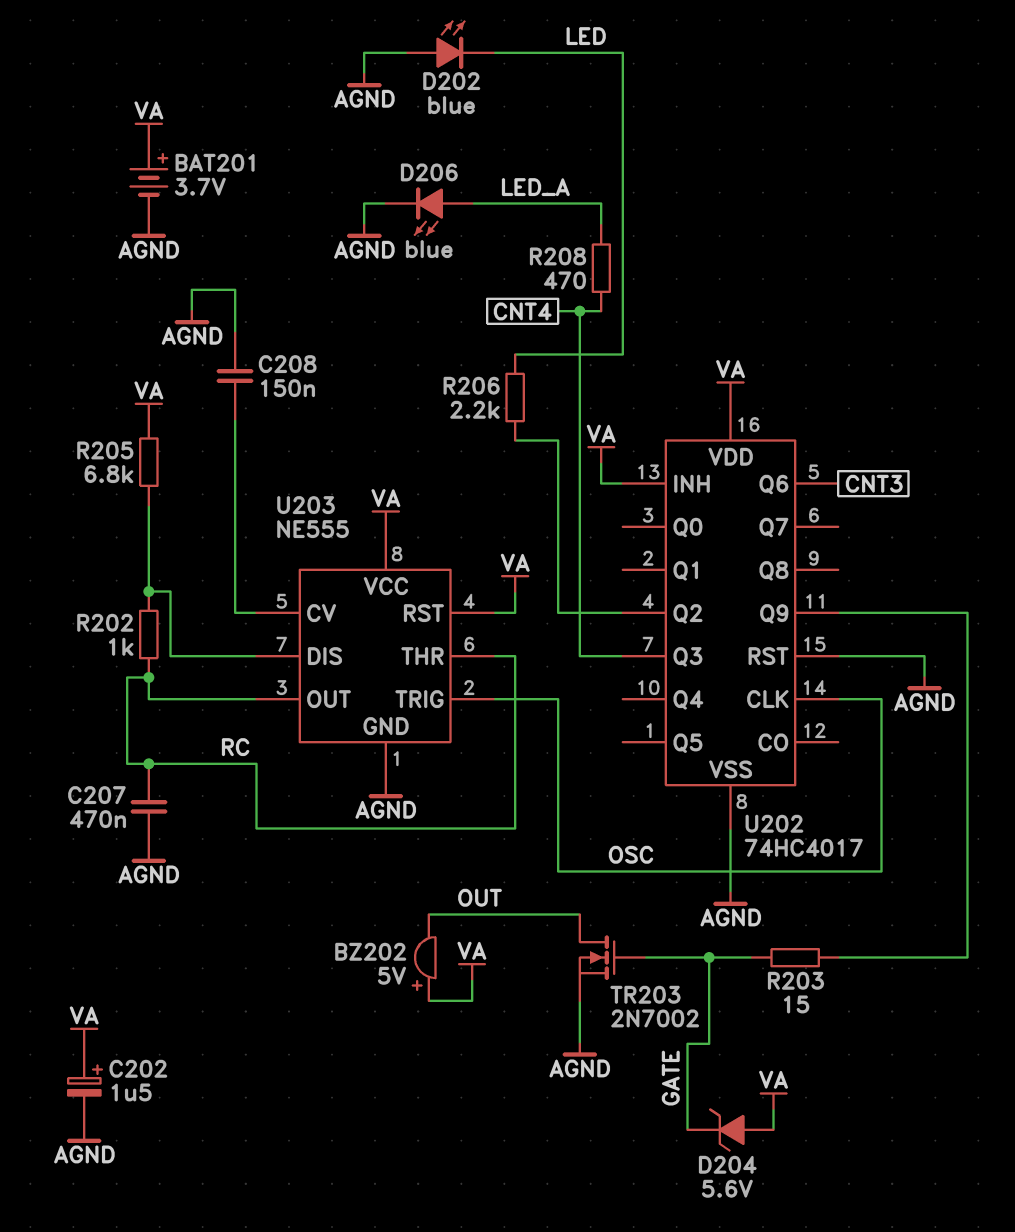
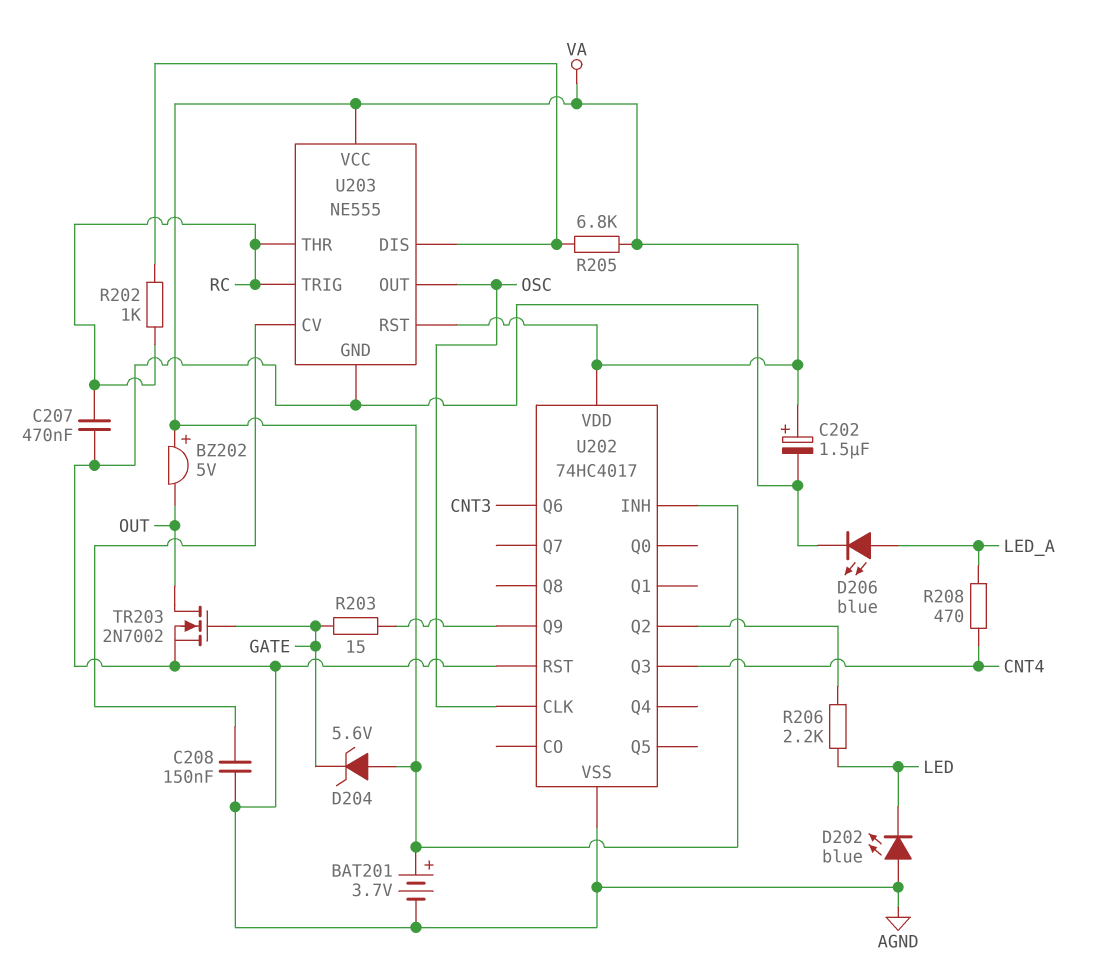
U203 pin OUT: RC -> OSC
U203 pin TRIG: OSC -> RC

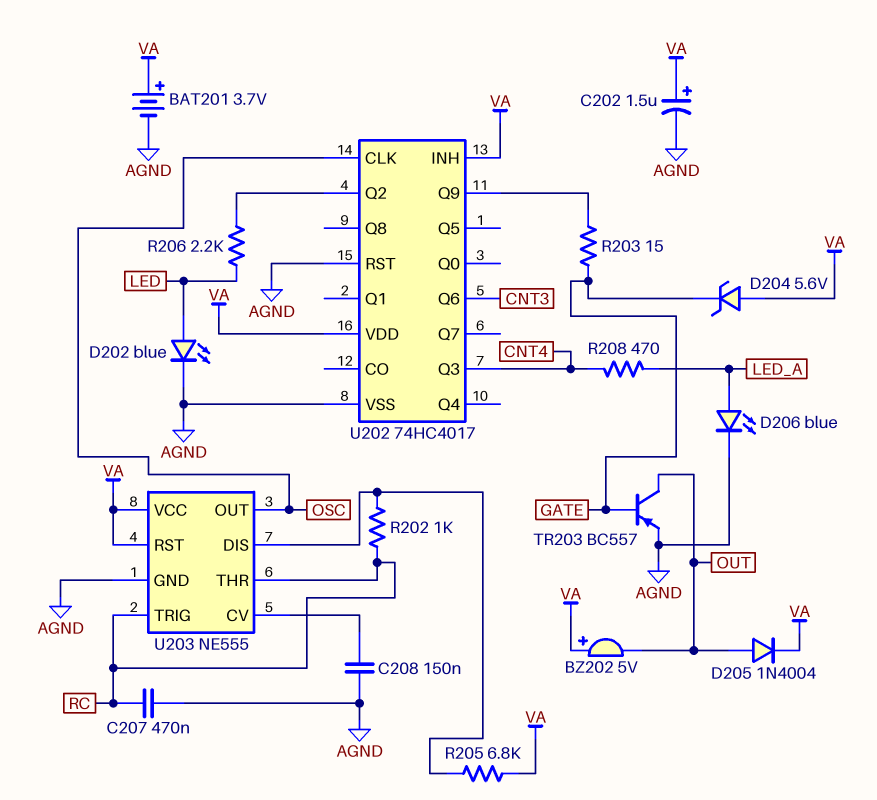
D202: LED blue (A AGND, K LED) -> LED blue (A LED, K AGND)
D205: none -> diode 1N4004 (A OUT, K VA)
TR203: NMOS 2N7002 (G GATE, D OUT, S AGND) -> PNP BC557 (B GATE, C OUT, E AGND)

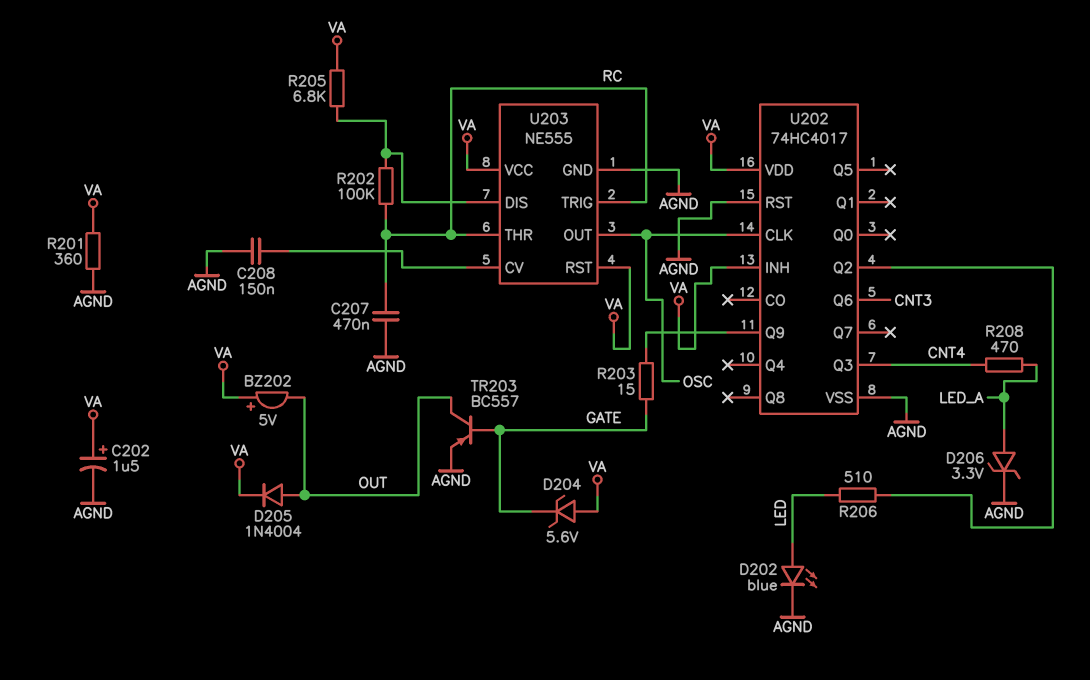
BAT201: 3.7V (plus VA, minus AGND) -> none
D206: LED blue (A LED_A, K AGND) -> zener 3.3V (A LED_A, K AGND)
R201: none -> 360 (AGND, VA)
R202: 1k (RC, U203/DIS) -> 100k (RC, U203/DIS)
R206: 2.2k (LED, U202/Q2) -> 510 (LED, U202/Q2)

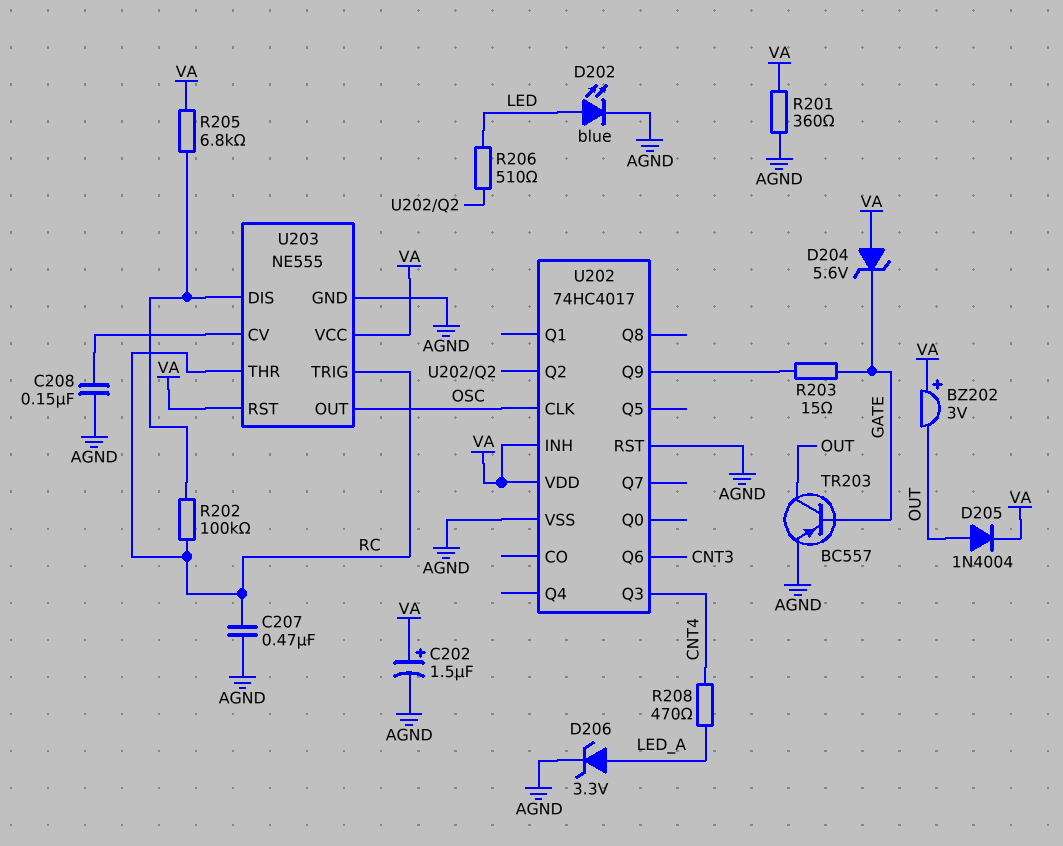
BZ202: buzzer 5V (plus VA, minus OUT) -> buzzer 3V (plus VA, minus OUT)

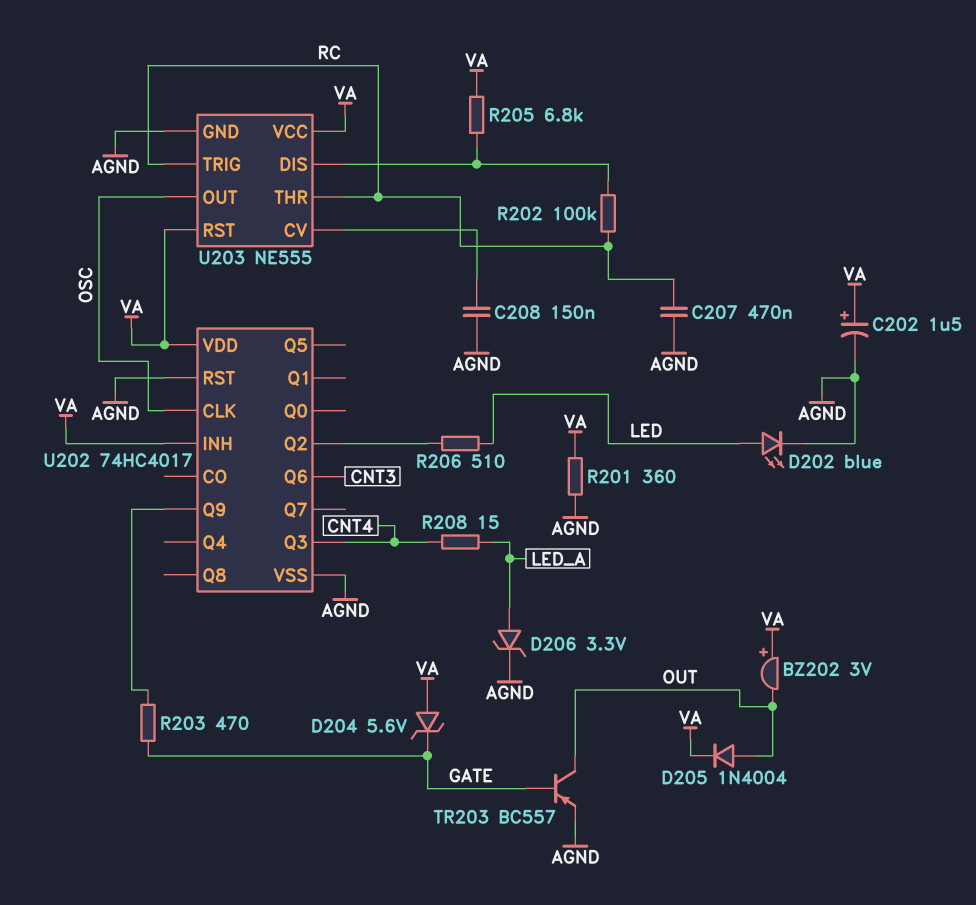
R203: 15 (GATE, U202/Q9) -> 470 (GATE, U202/Q9)
R208: 470 (CNT4, LED_A) -> 15 (CNT4, LED_A)

